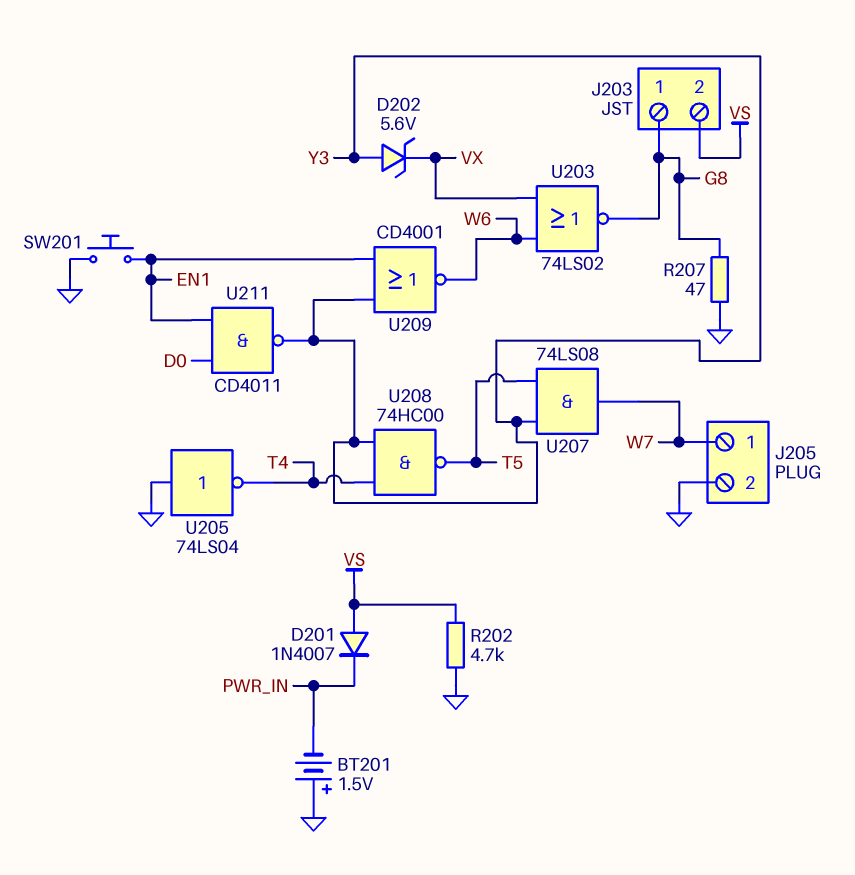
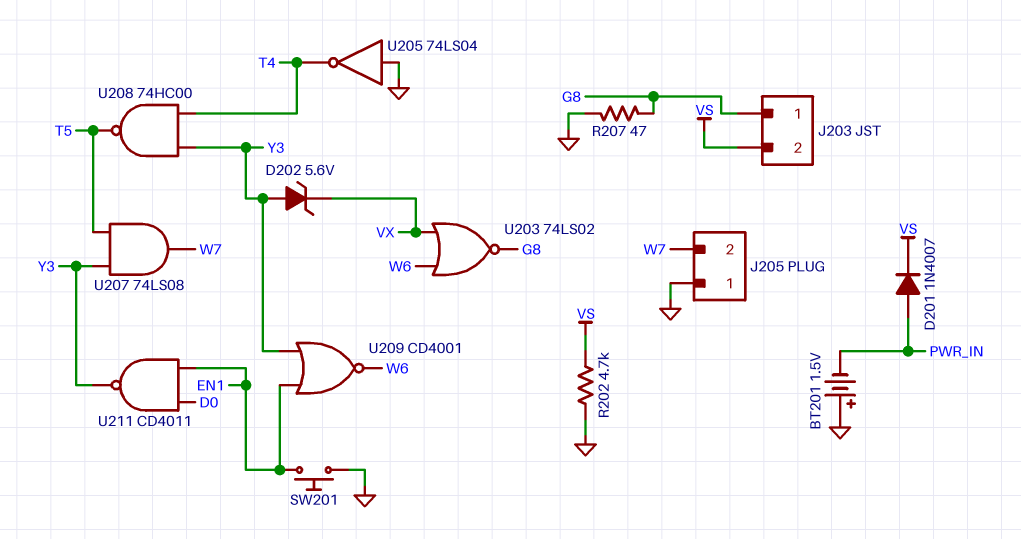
D201: diode 1N4007 (A VS, K PWR_IN) -> diode 1N4007 (A PWR_IN, K VS)
J205 pin 1: W7 -> GND
J205 pin 2: GND -> W7

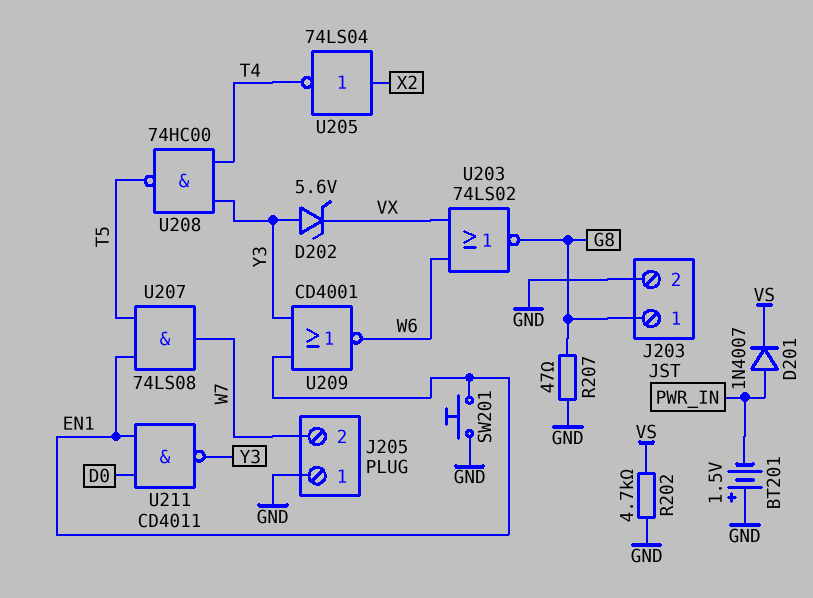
J203 pin 2: VS -> GND
U205: NOT 74LS04 (in GND, out T4) -> NOT 74LS04 (in X2, out T4)
U207: AND 74LS08 (in T5, in Y3, out W7) -> AND 74LS08 (in EN1, in T5, out W7)

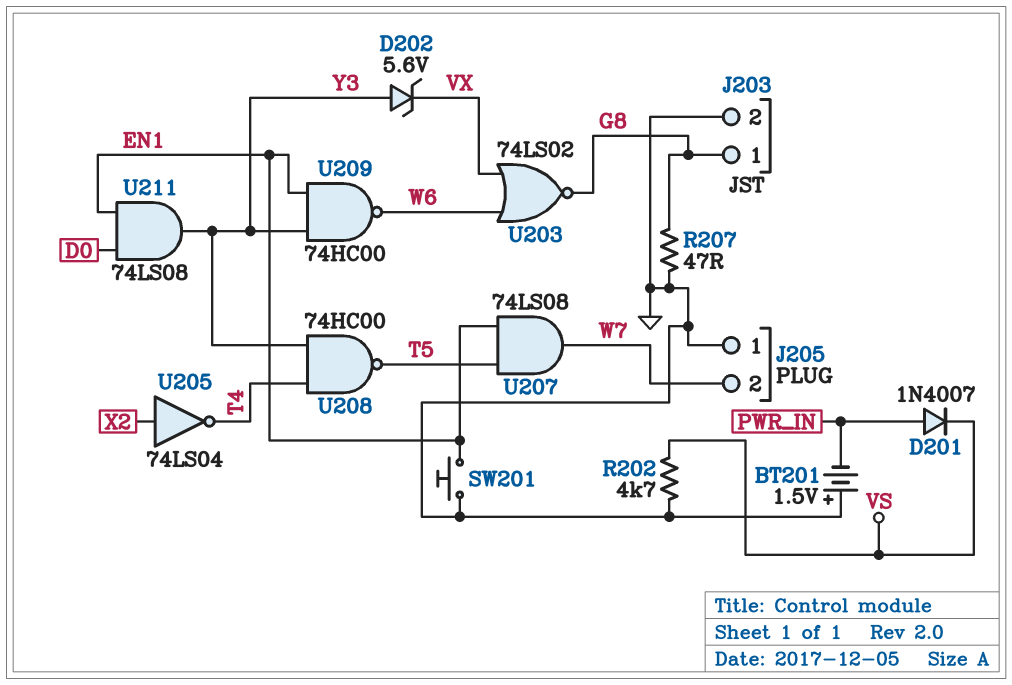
U209: NOR CD4001 (in EN1, in Y3, out W6) -> NAND 74HC00 (in EN1, in Y3, out W6)
U211: NAND CD4011 (in D0, in EN1, out Y3) -> AND 74LS08 (in D0, in EN1, out Y3)

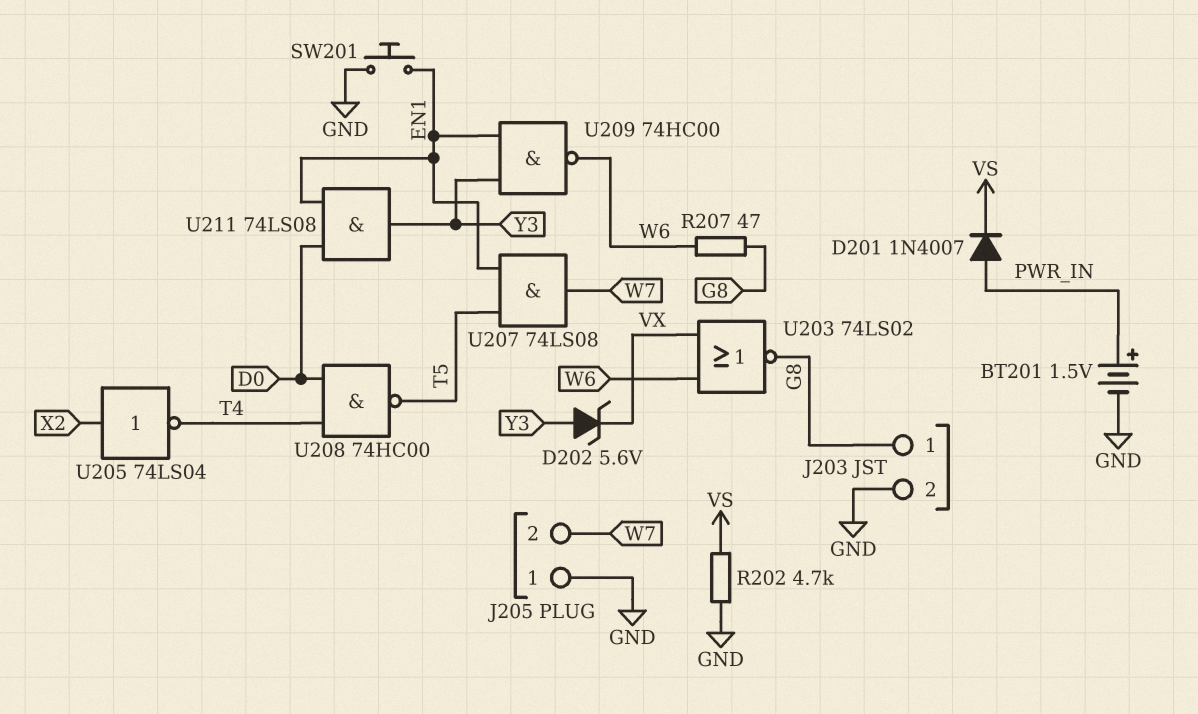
BT201: 1.5V (plus GND, minus PWR_IN) -> 1.5V (plus PWR_IN, minus GND)
R207: 47 (G8, GND) -> 47 (G8, W6)
U208: NAND 74HC00 (in T4, in Y3, out T5) -> NAND 74HC00 (in D0, in T4, out T5)

